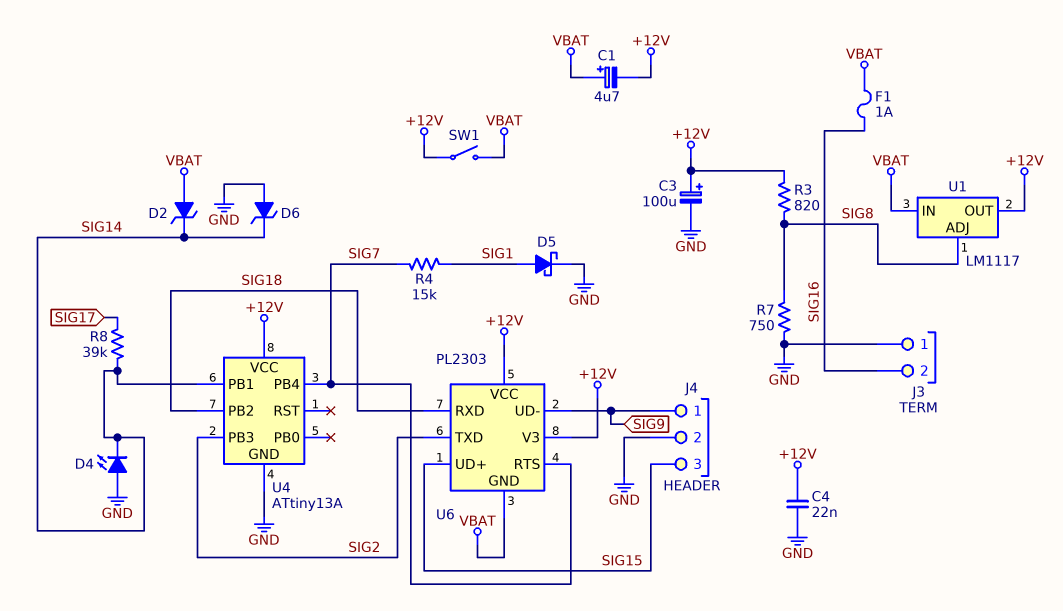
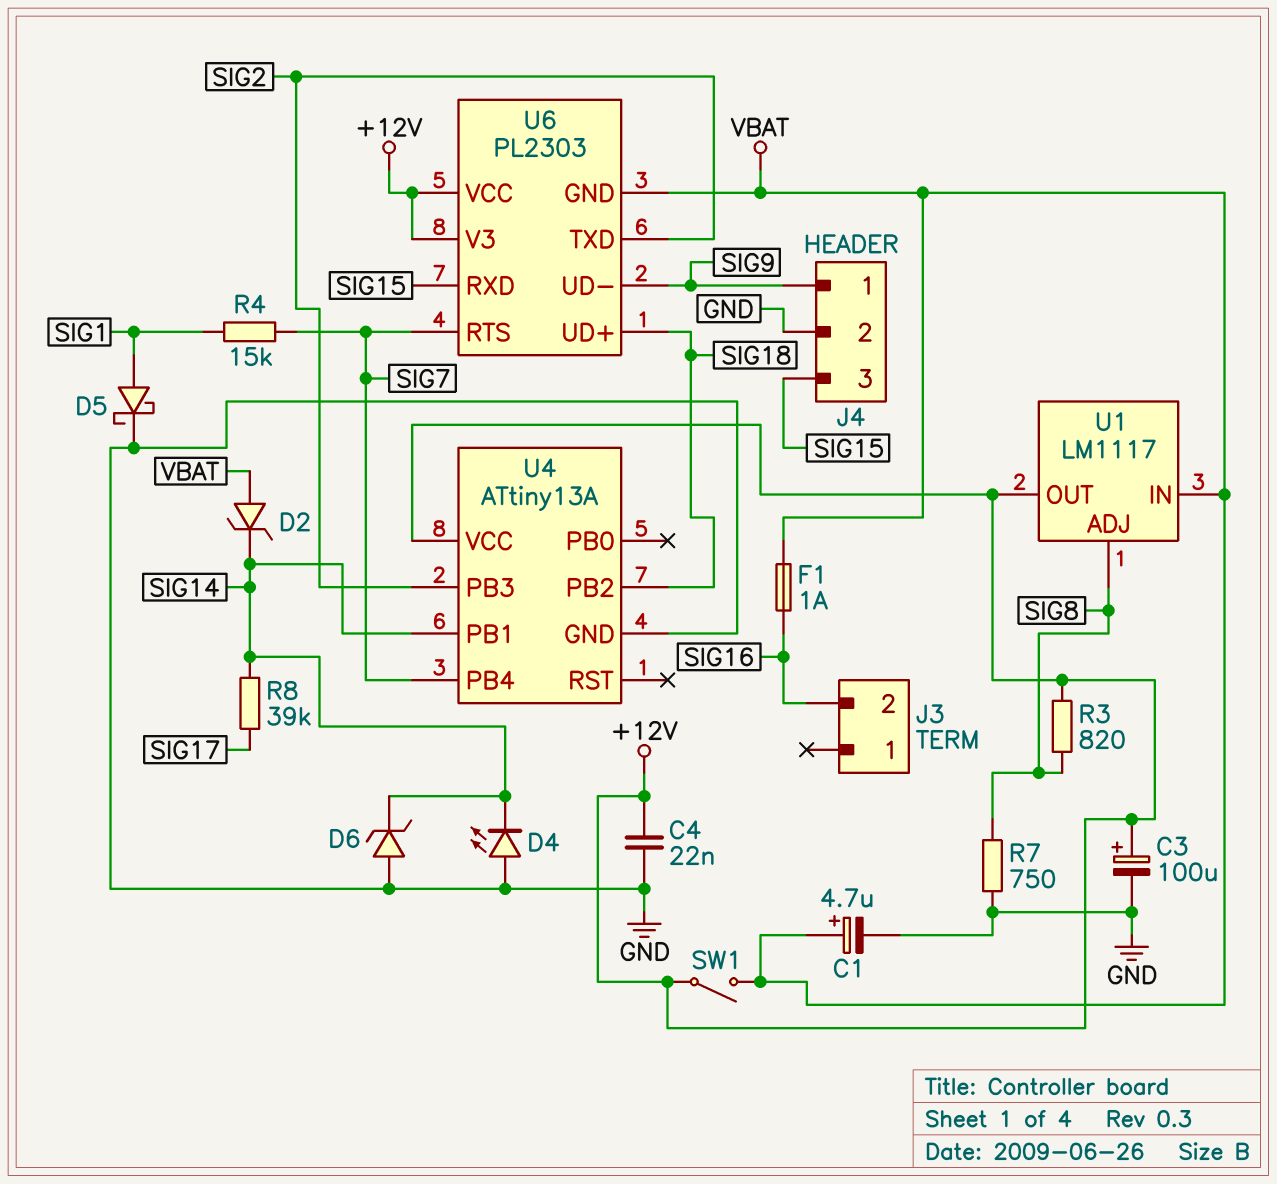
C1: 4.7uF (plus VBAT, minus +12V) -> 4.7uF (plus VBAT, minus GND)
J3 pin 1: GND -> none
U6 pin RXD: SIG18 -> SIG15
U6 pin UD+: SIG15 -> SIG18

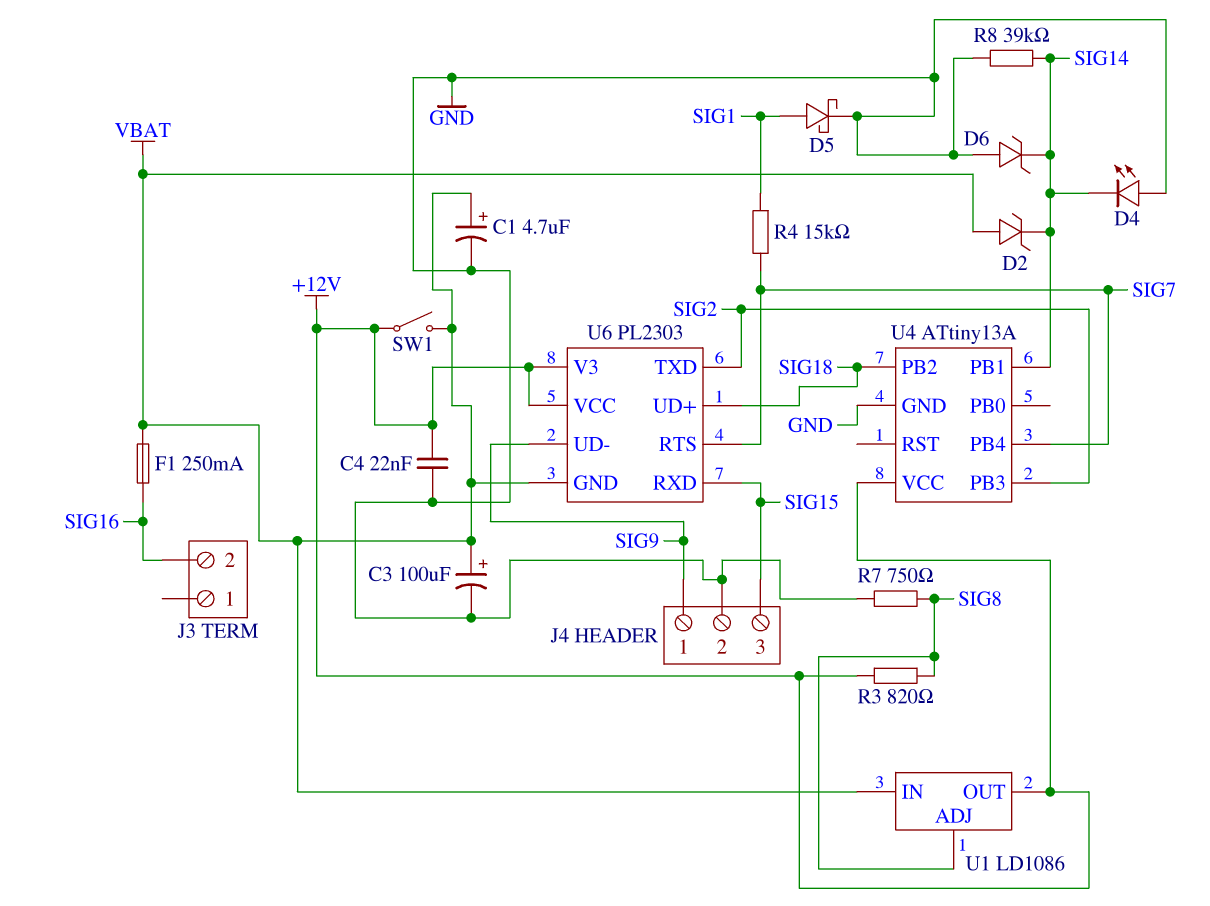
C3: 100uF (plus +12V, minus GND) -> 100uF (plus VBAT, minus GND)
F1: 1A (SIG16, VBAT) -> 250mA (SIG16, VBAT)
R8: 39k (SIG14, SIG17) -> 39k (GND, SIG14)
U1: LM1117 -> LD1086

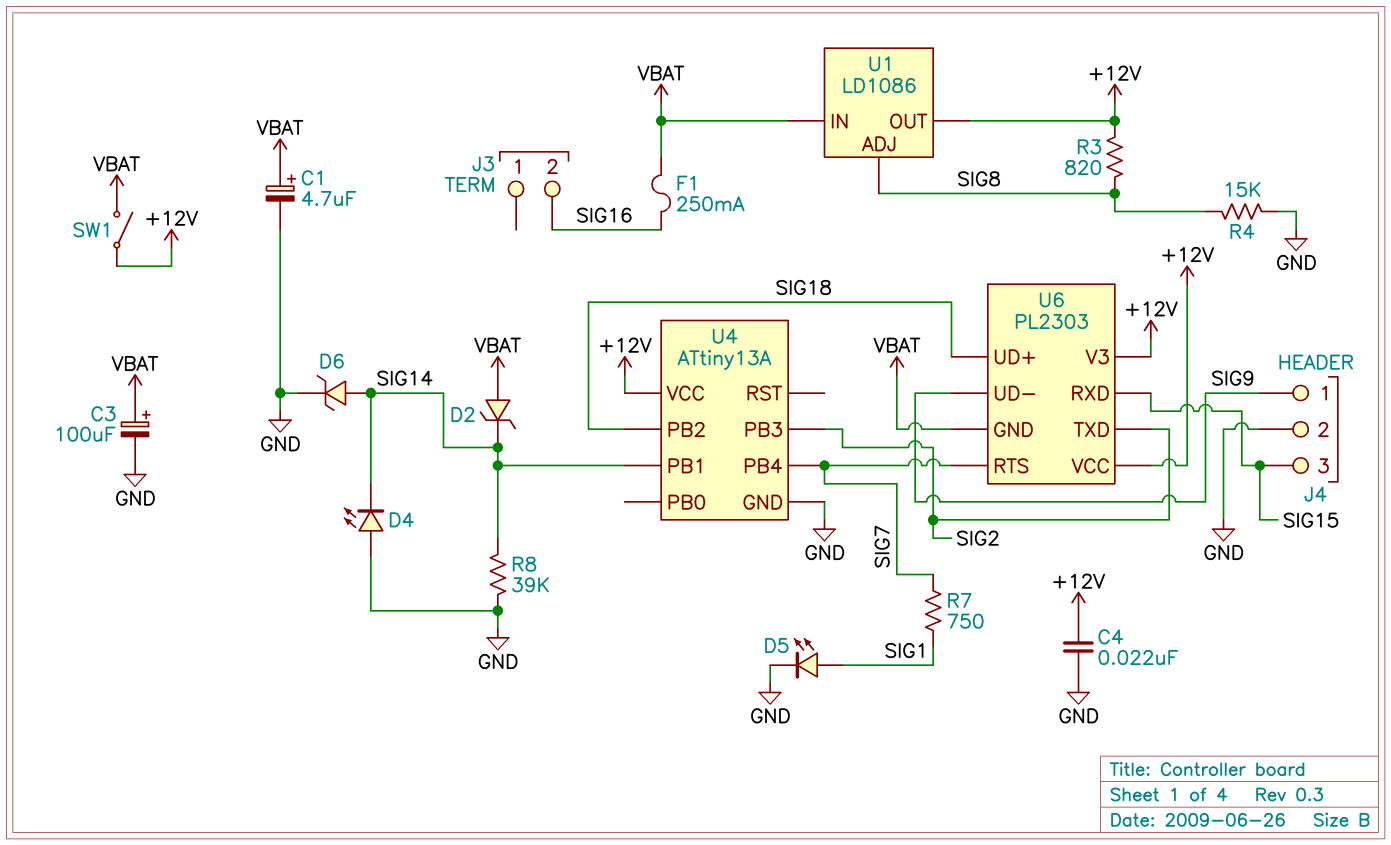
D5: schottky (A SIG1, K GND) -> LED (A SIG1, K GND)
D6: zener (A GND, K SIG14) -> zener (A SIG14, K GND)
R4: 15k (SIG1, SIG7) -> 15k (GND, SIG8)
R7: 750 (GND, SIG8) -> 750 (SIG1, SIG7)

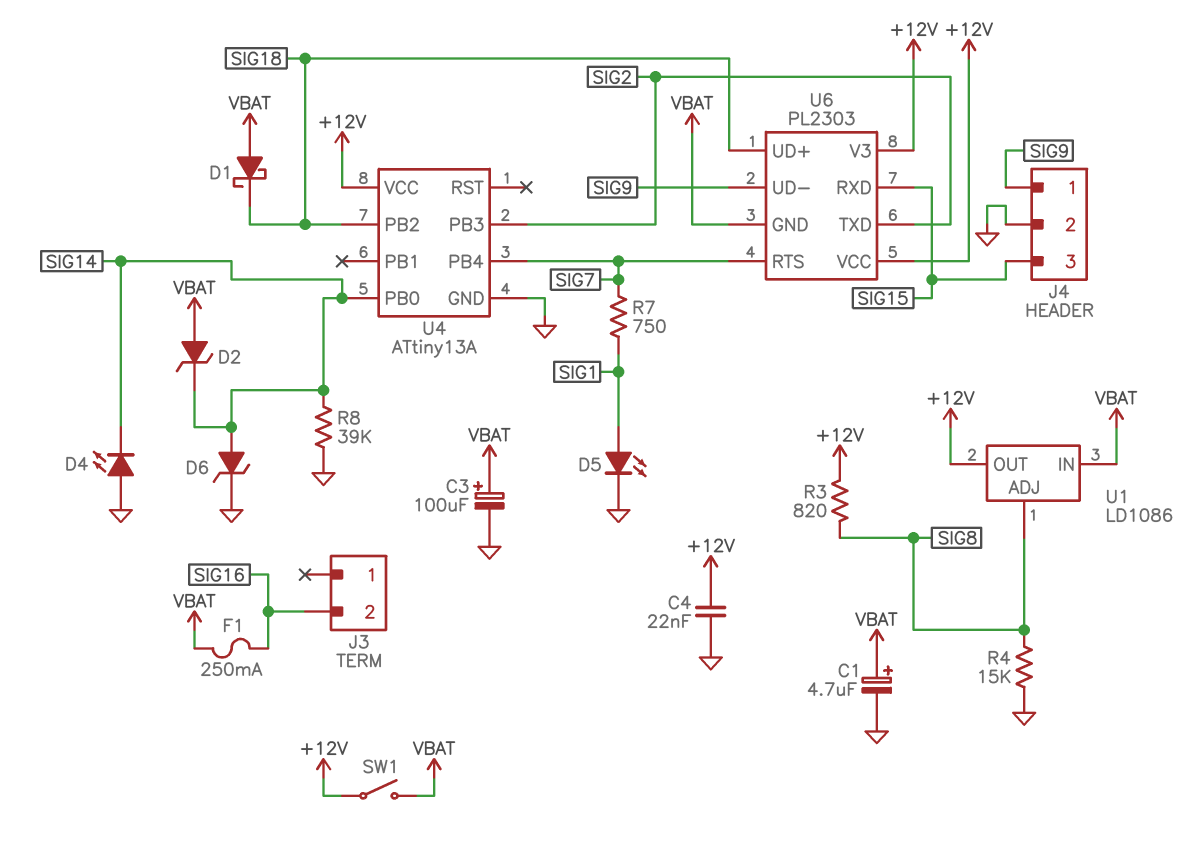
D1: none -> schottky (A VBAT, K SIG18)
U4 pin PB0: none -> SIG14
U4 pin PB1: SIG14 -> none

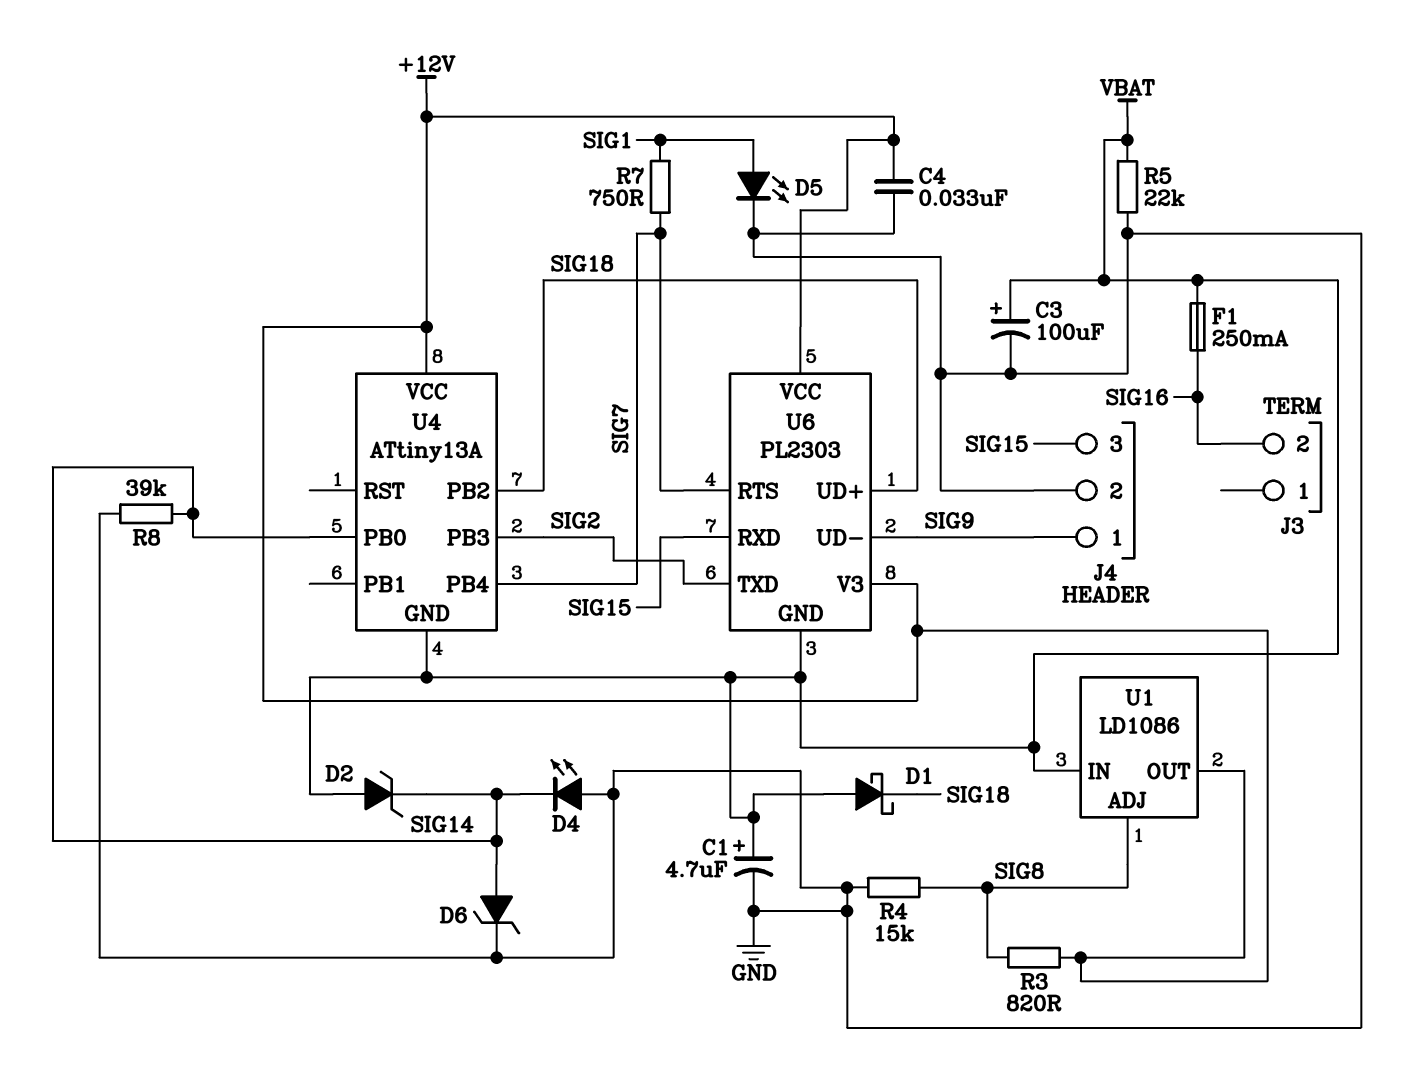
C4: 22nF (+12V, GND) -> 33nF (+12V, GND)
R5: none -> 22k (GND, VBAT)
SW1: switch (+12V, VBAT) -> none
U4 pin GND: GND -> VBAT

